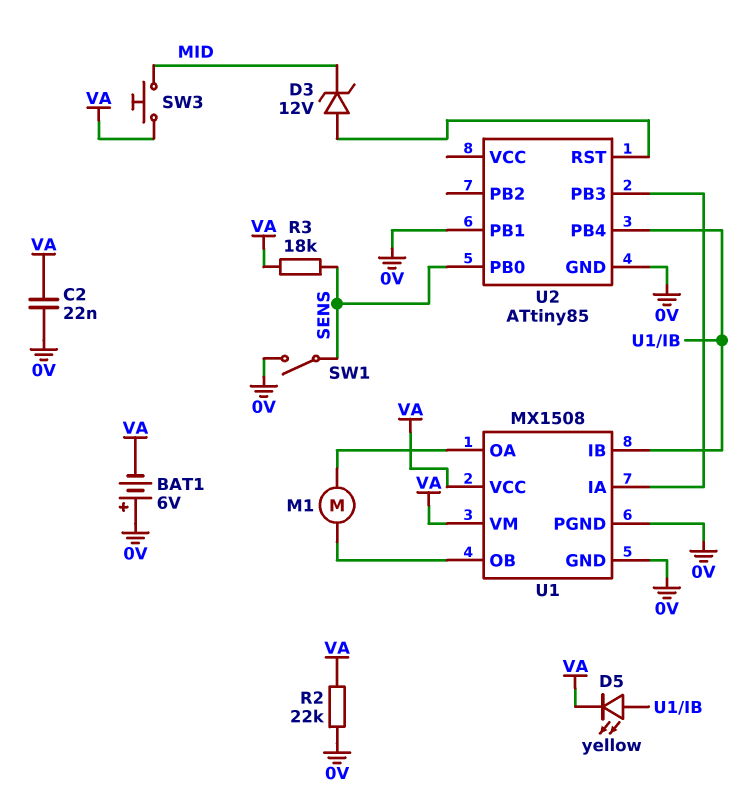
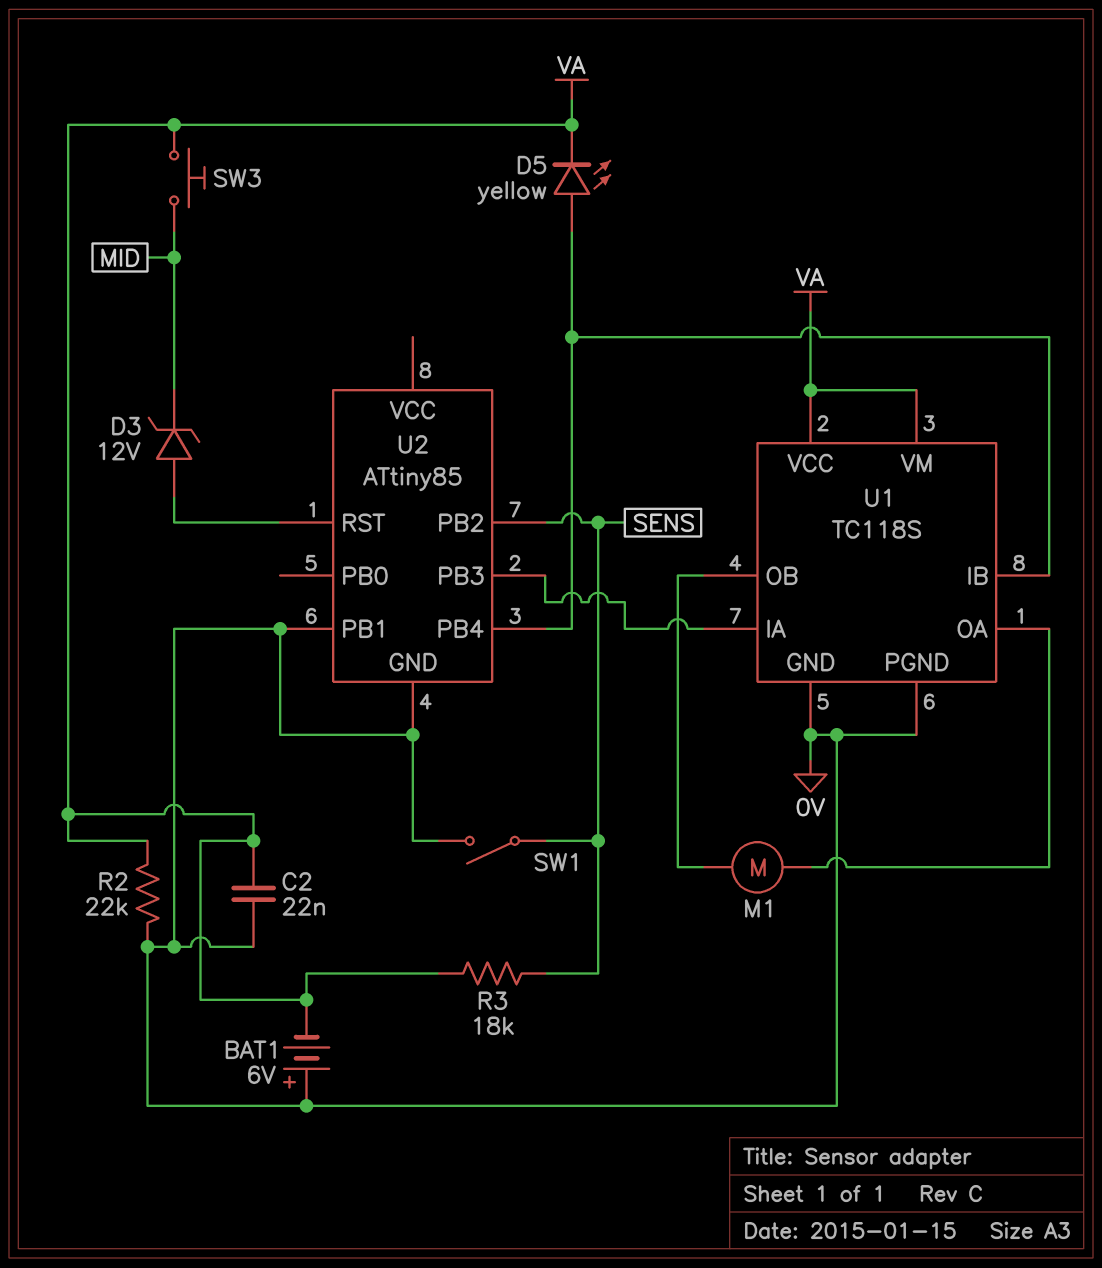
U1: MX1508 -> TC118S
U2 pin PB0: SENS -> none
U2 pin PB2: none -> SENS

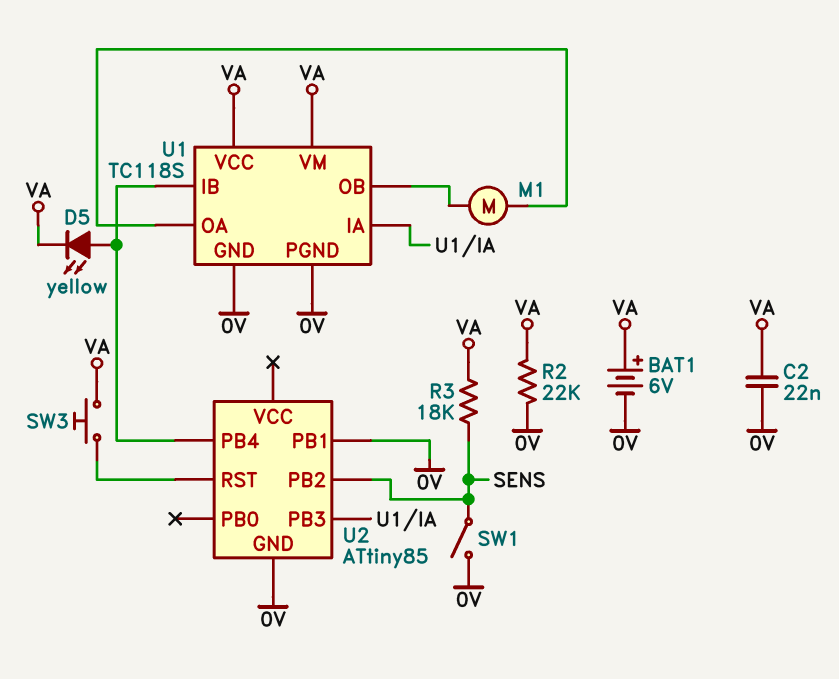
BAT1: 6V (plus 0V, minus VA) -> 6V (plus VA, minus 0V)
D3: zener 12V (A U2/RST, K MID) -> none
SW3: button (MID, VA) -> button (U2/RST, VA)

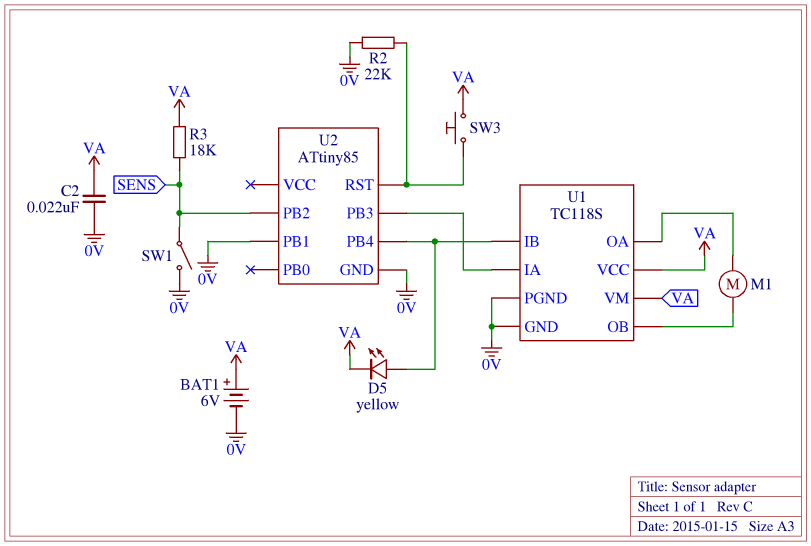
R2: 22k (0V, VA) -> 22k (0V, U2/RST)

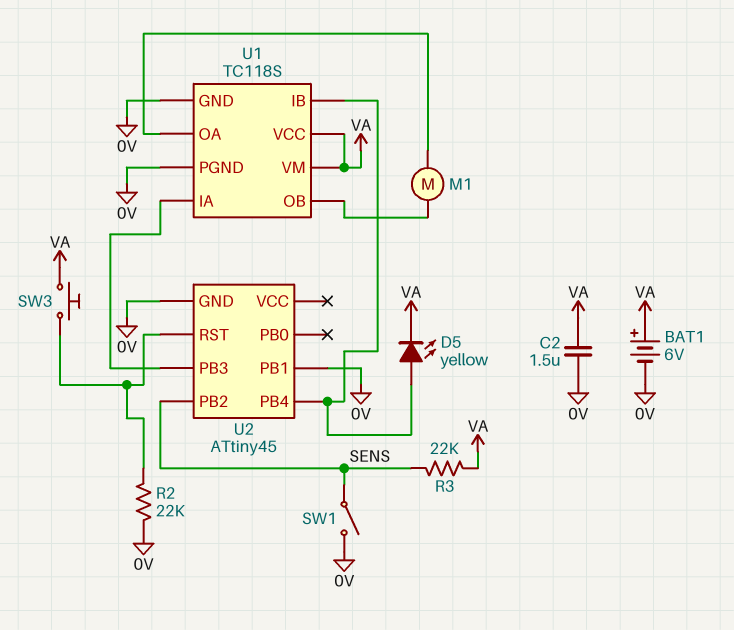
C2: 22nF (0V, VA) -> 1.5uF (0V, VA)
R3: 18k (SENS, VA) -> 22k (SENS, VA)
U2: ATtiny85 -> ATtiny45

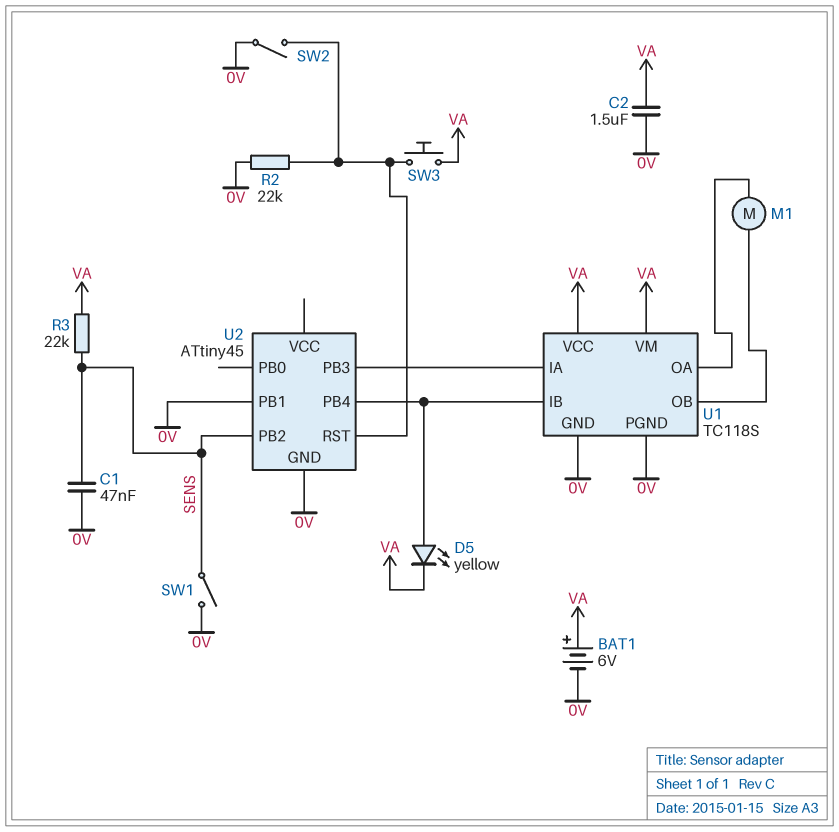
C1: none -> 47nF (0V, SENS)
SW2: none -> switch (0V, U2/RST)

